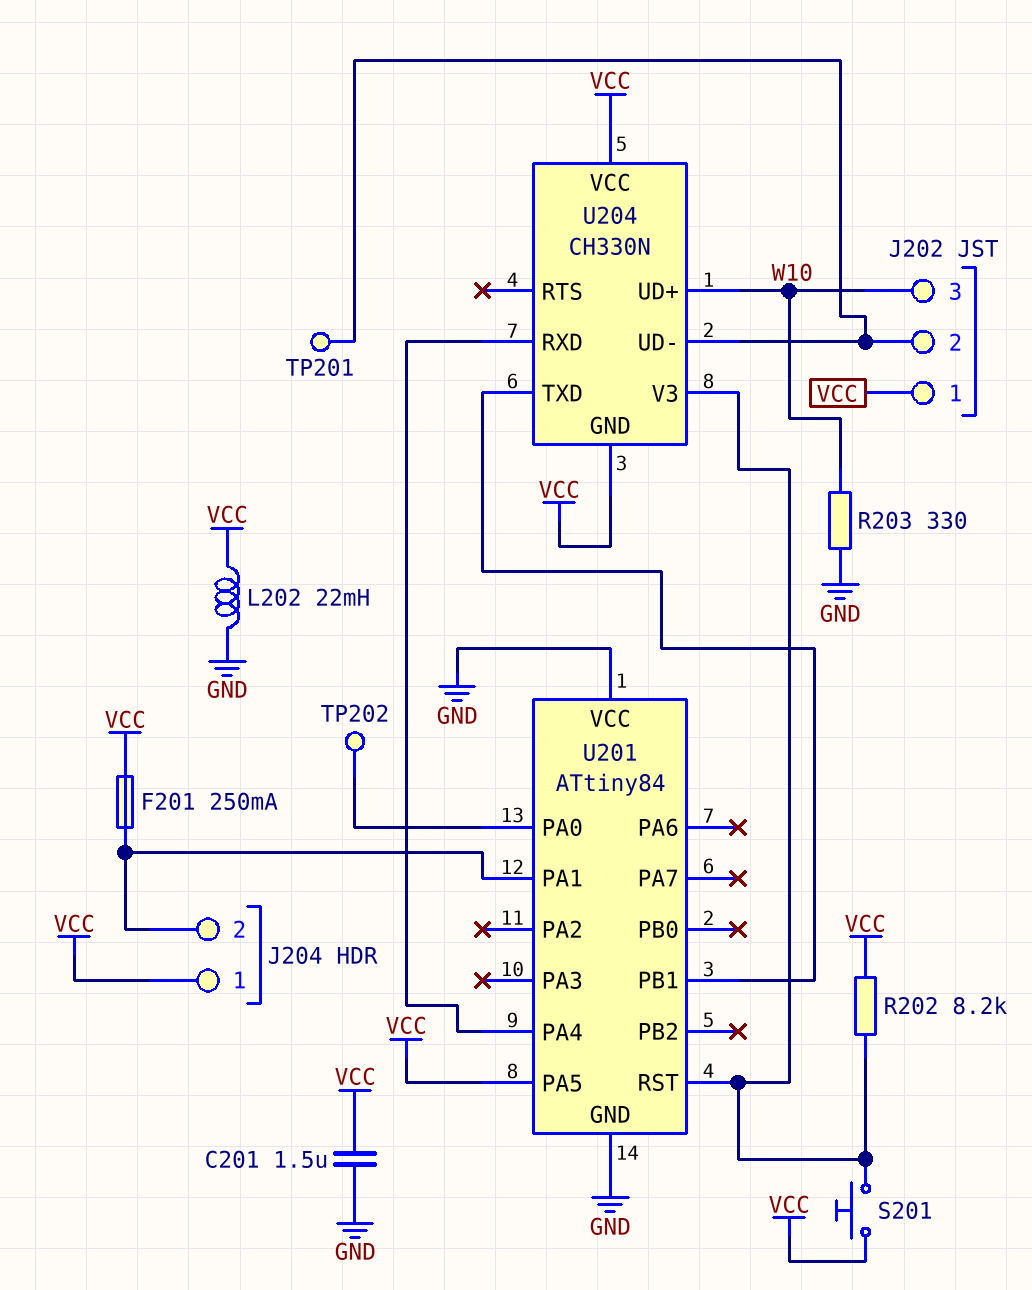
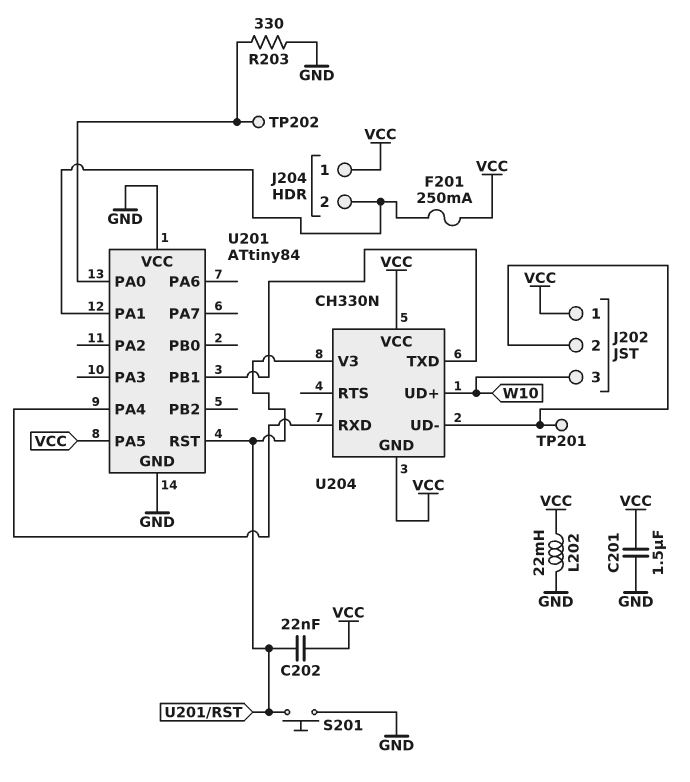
C202: none -> 22nF (U201/RST, VCC)
R202: 8.2k (U201/RST, VCC) -> none
R203: 330 (GND, W10) -> 330 (GND, U201/PA0)
S201: button (U201/RST, VCC) -> button (GND, U201/RST)

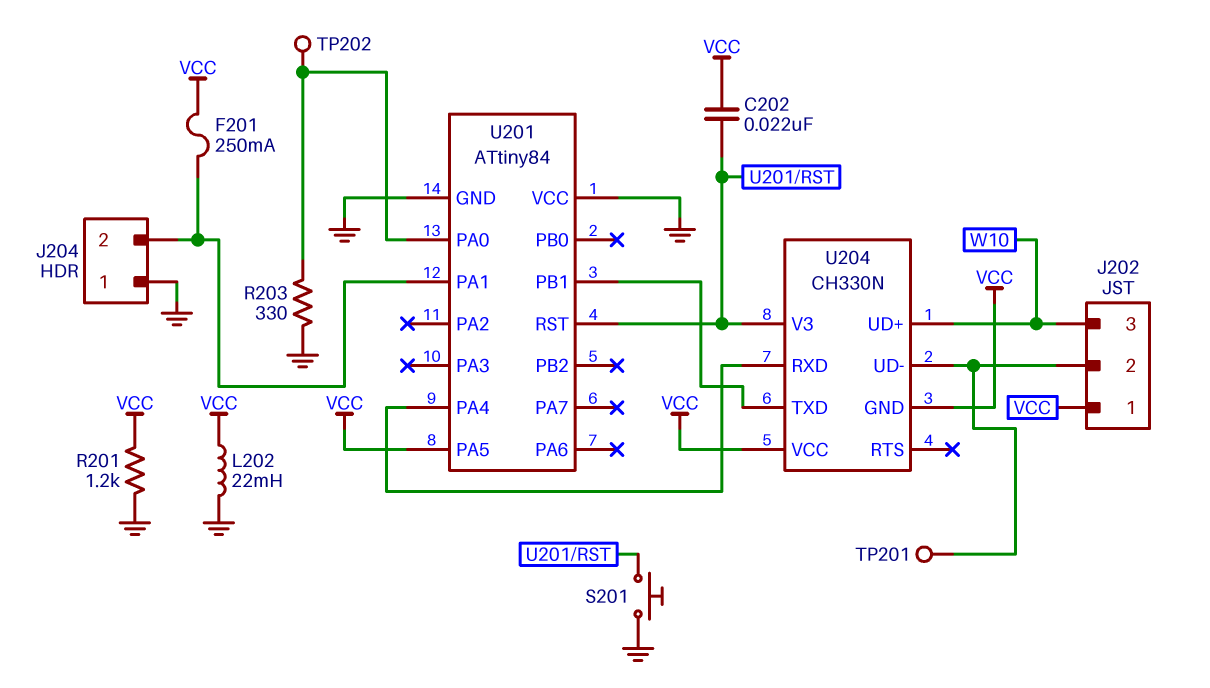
C201: 1.5uF (GND, VCC) -> none
J204 pin 1: VCC -> GND
R201: none -> 1.2k (GND, VCC)

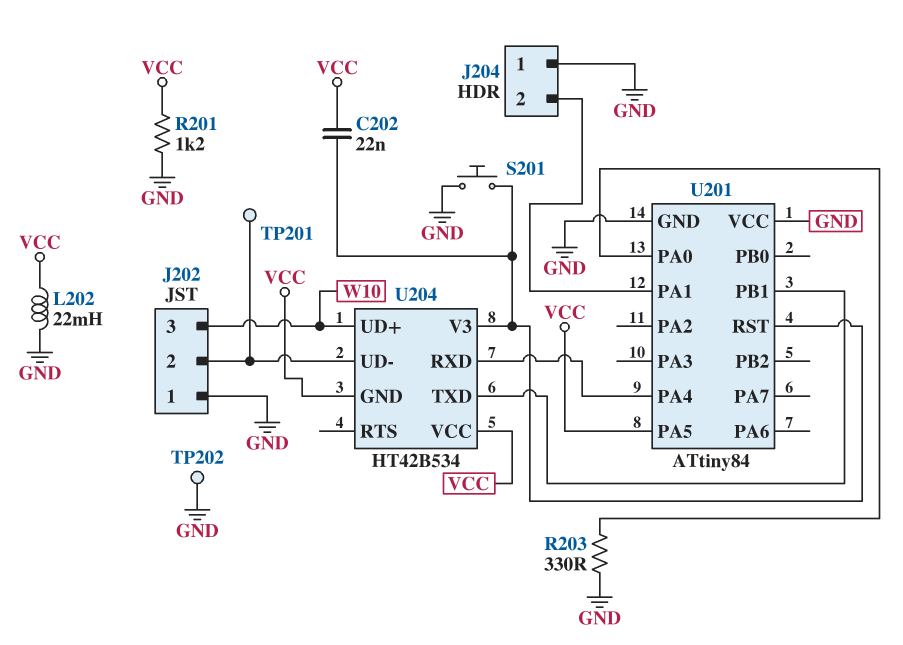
F201: 250mA (J204/2, VCC) -> none
J202 pin 1: VCC -> GND
TP202: test point (U201/PA0) -> test point (GND)
U204: CH330N -> HT42B534

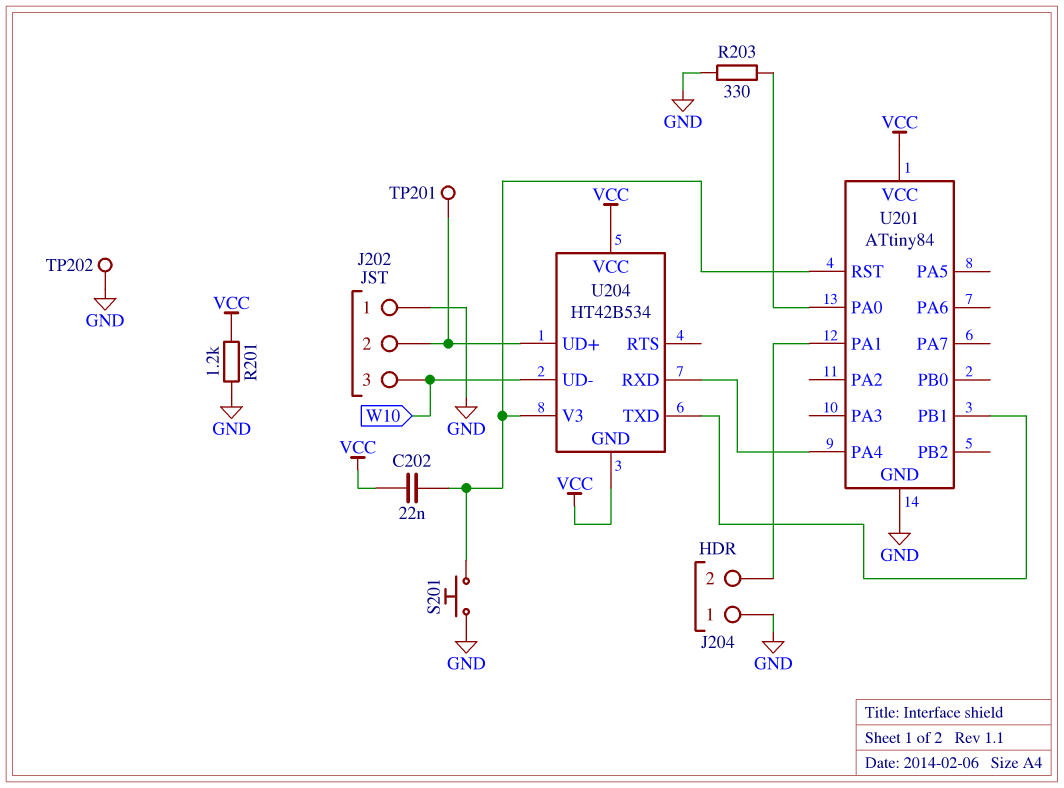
L202: 22mH (GND, VCC) -> none
U201 pin PA5: VCC -> none
U201 pin VCC: GND -> VCC
U204 pin UD+: W10 -> J202/2
U204 pin UD-: J202/2 -> W10

